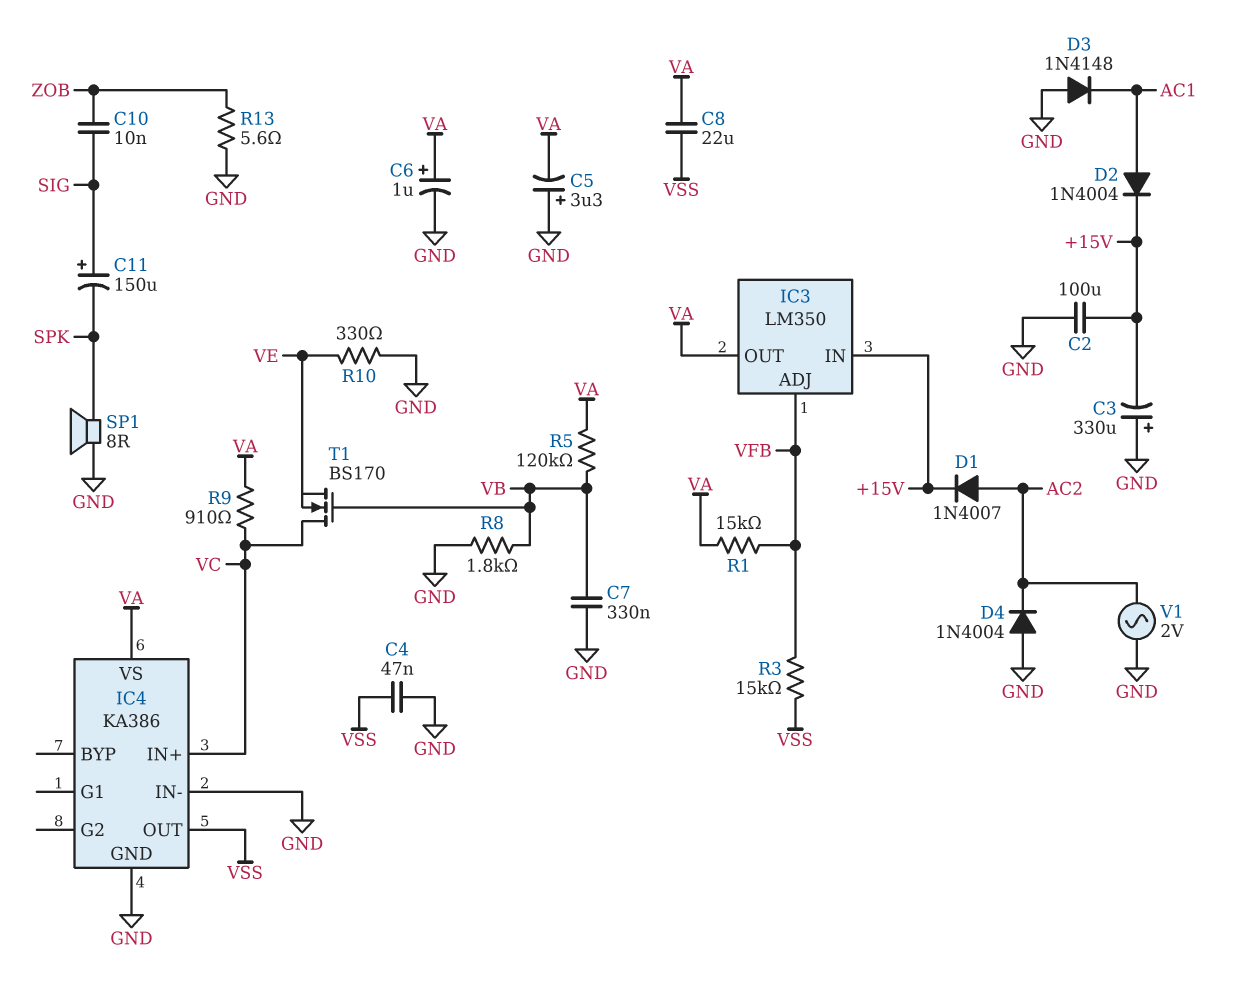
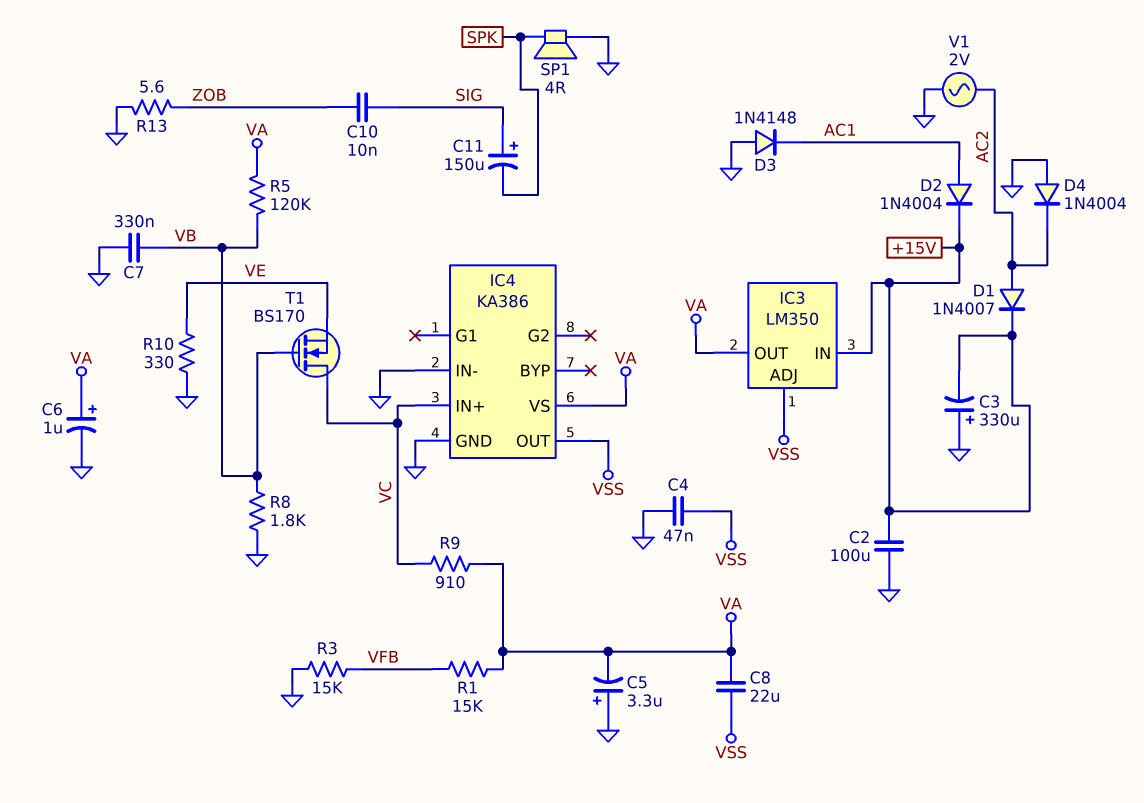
IC3 pin ADJ: VFB -> VSS
R3: 15k (VFB, VSS) -> 15k (GND, VFB)
SP1: speaker 8R (GND, SPK) -> speaker 4R (GND, SPK)

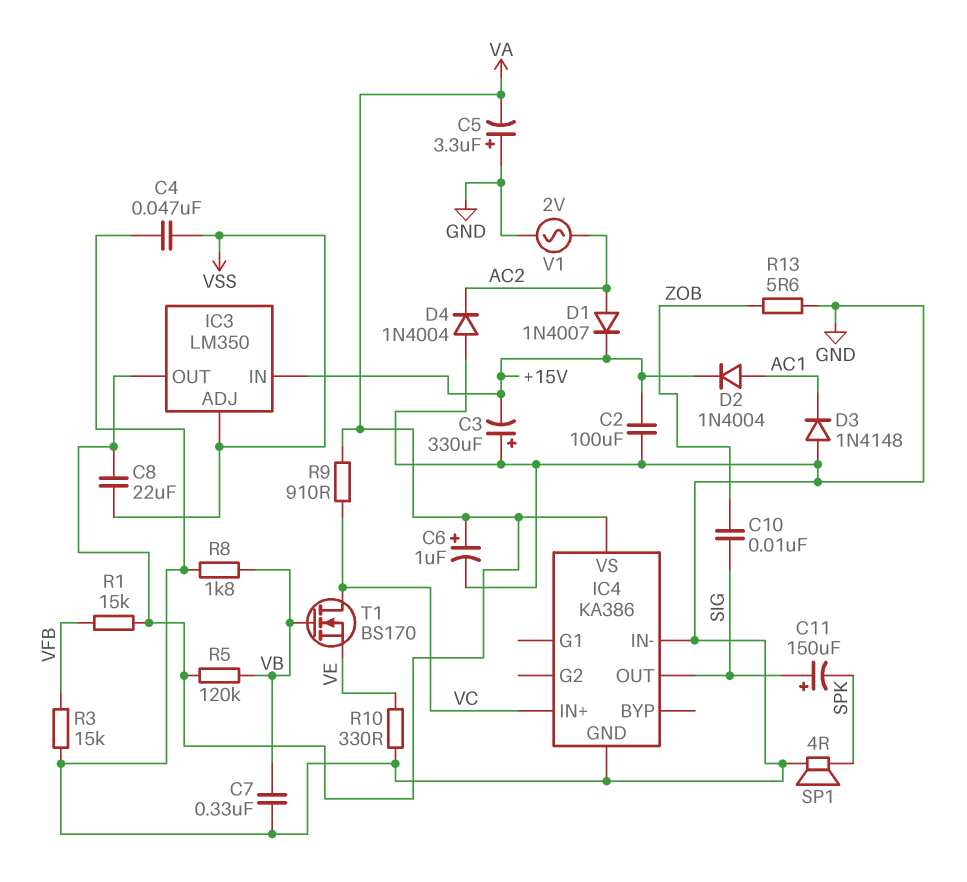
IC4 pin OUT: VSS -> SIG

